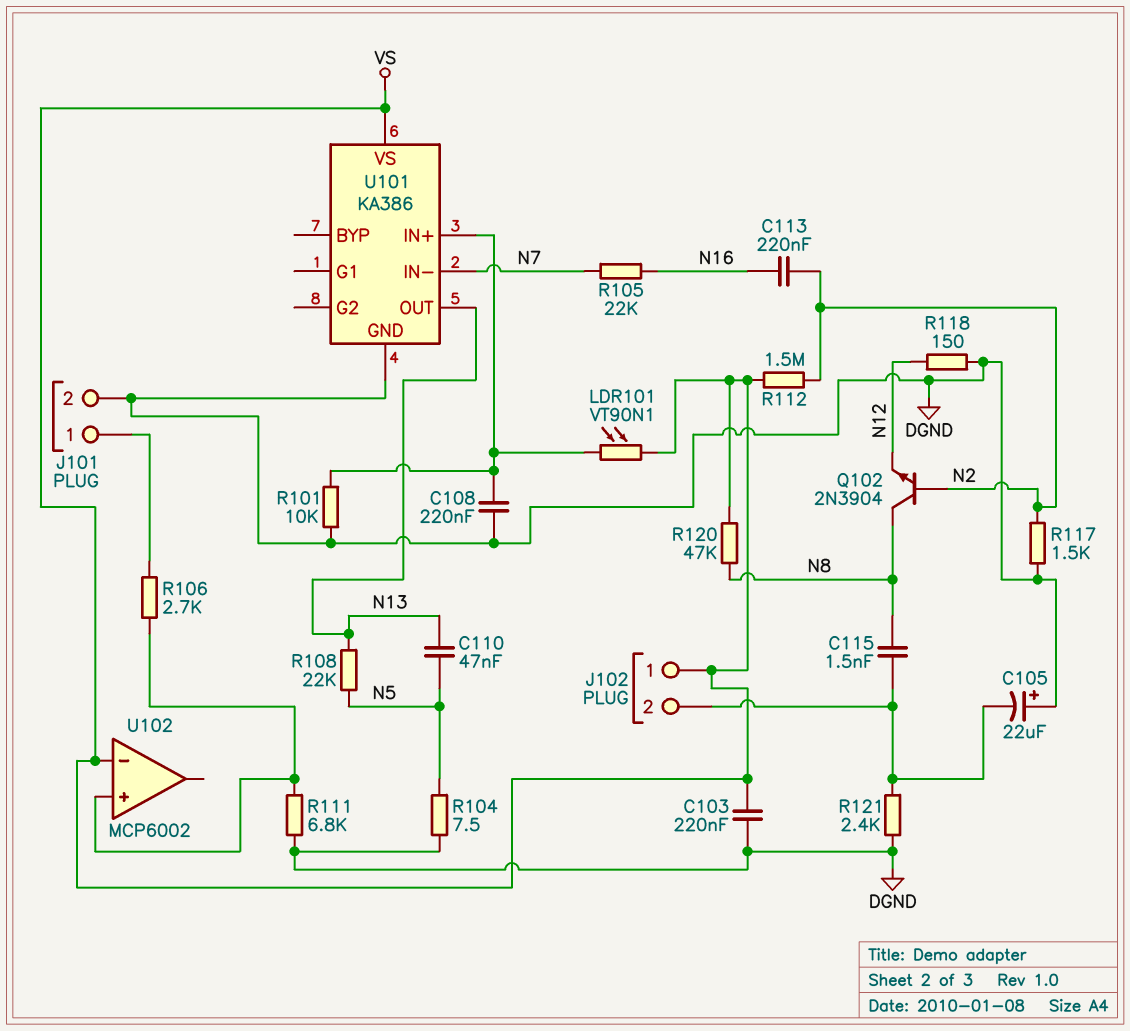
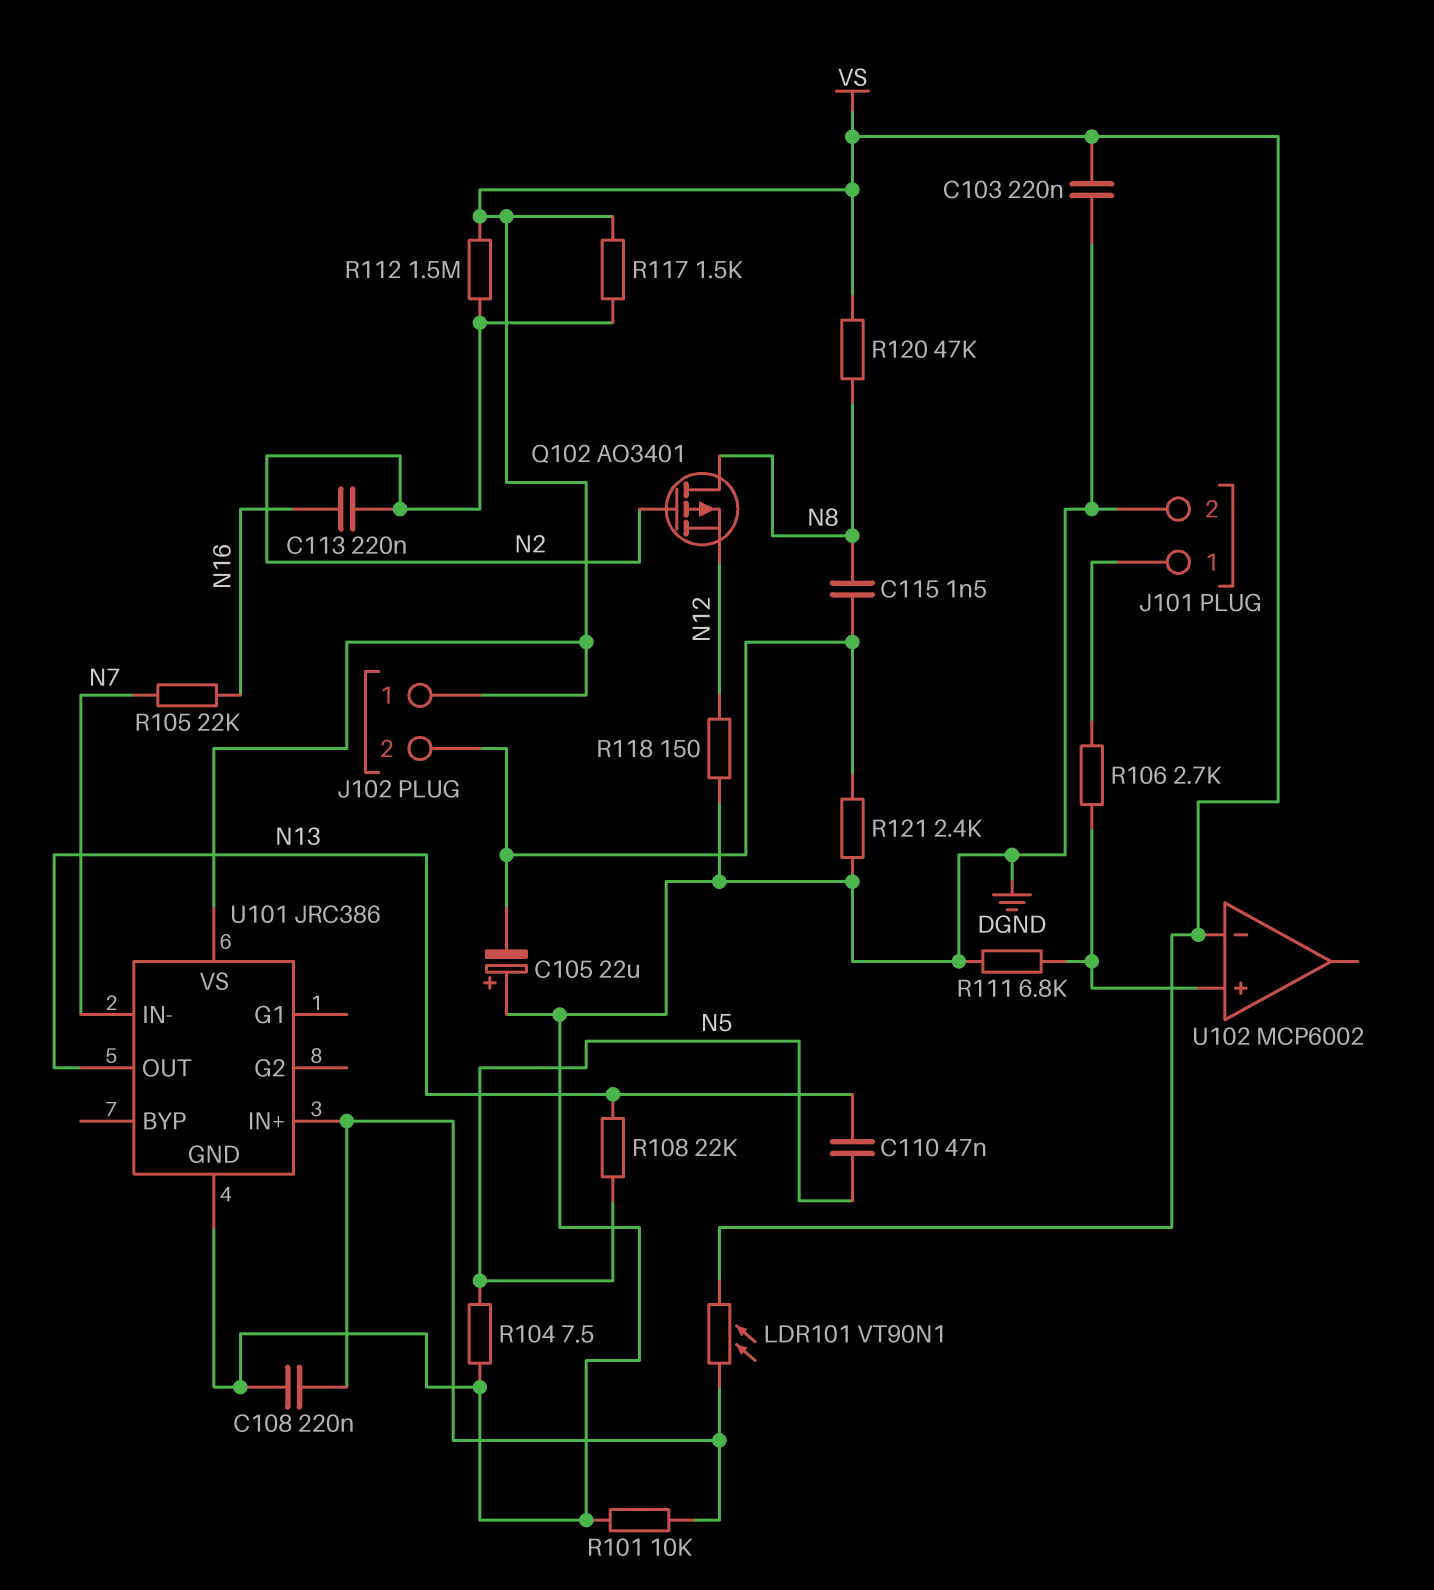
Q102: NPN 2N3904 (B N2, C N8, E N12) -> PMOS AO3401 (G N2, D N8, S N12)
R117: 1.5k (DGND, N2) -> 1.5k (N2, VS)
U101: KA386 -> JRC386

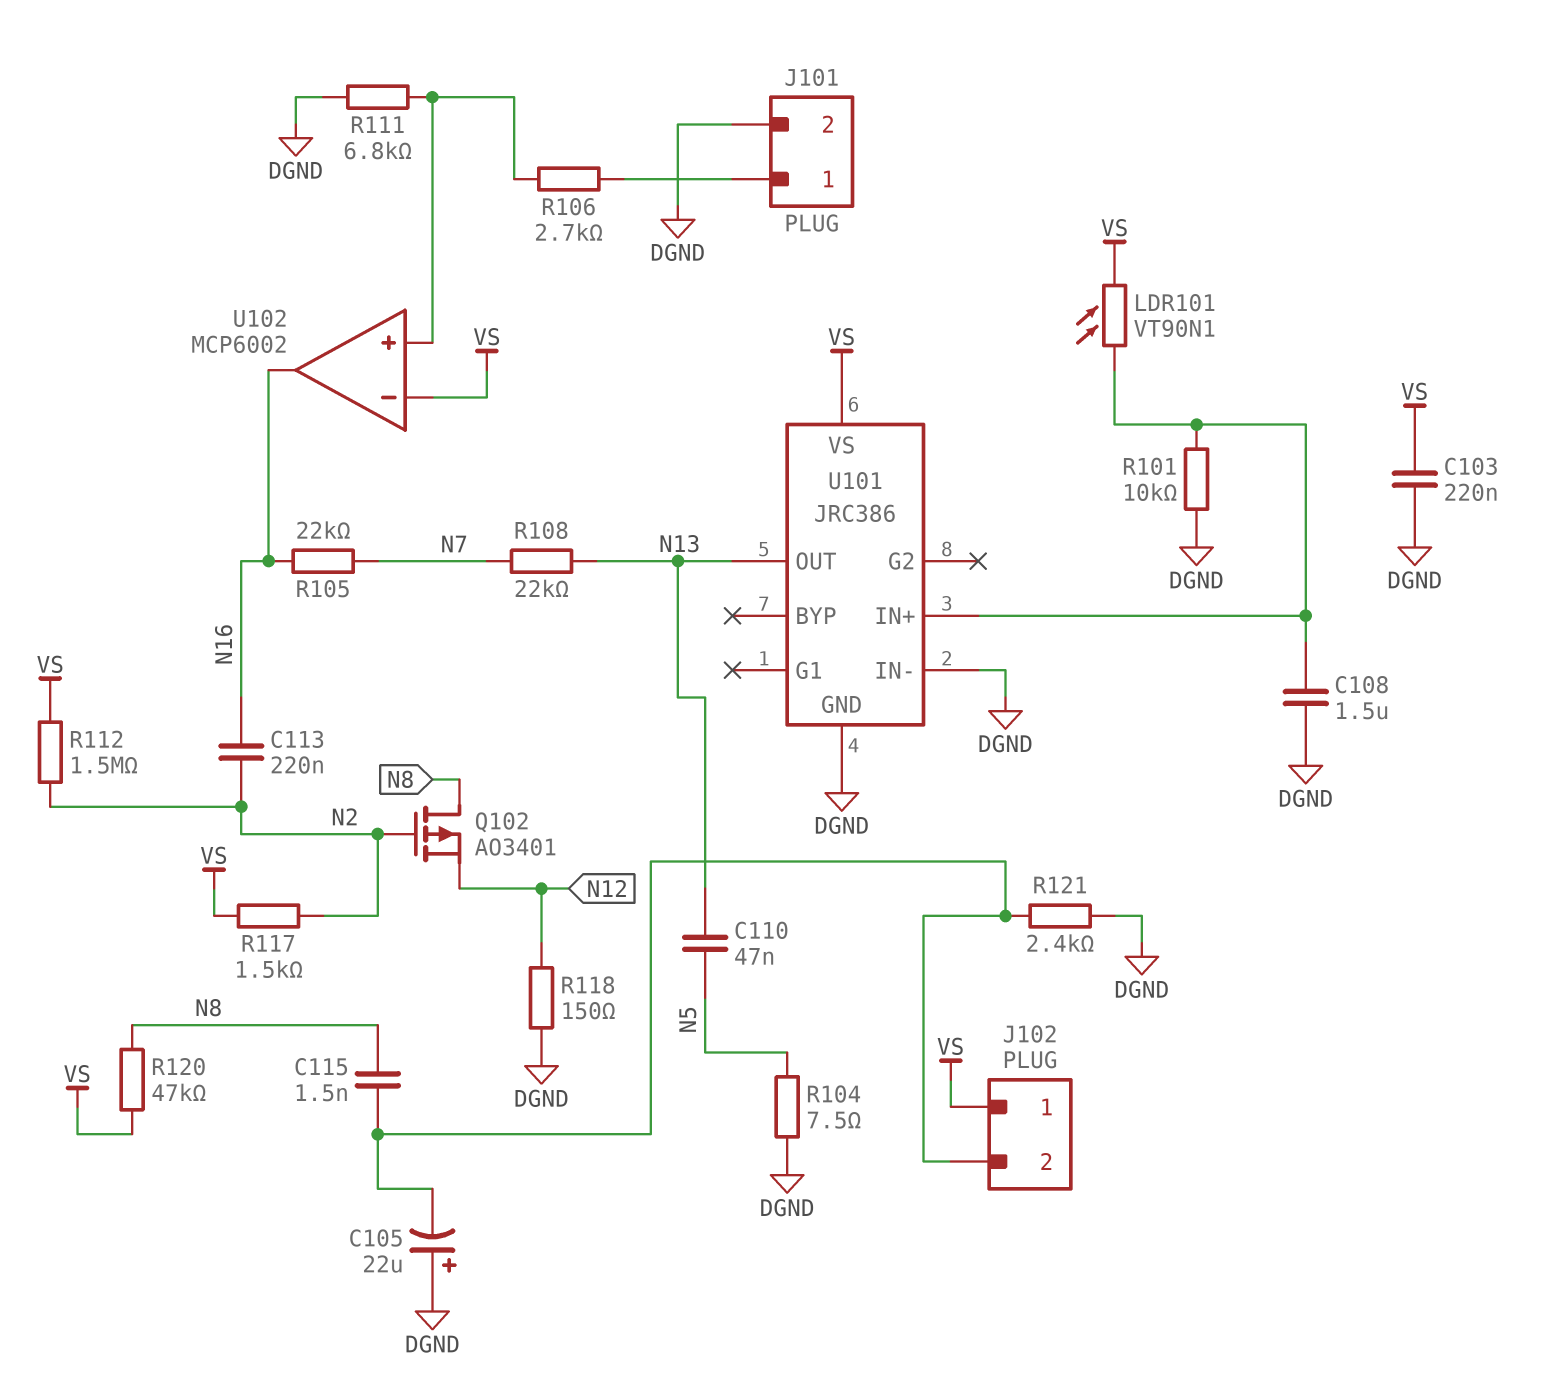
C108: 220nF (DGND, U101/IN+) -> 1.5uF (DGND, U101/IN+)
R108: 22k (N5, N13) -> 22k (N7, N13)
U101 pin IN-: N7 -> DGND
U102 pin out: none -> N16

